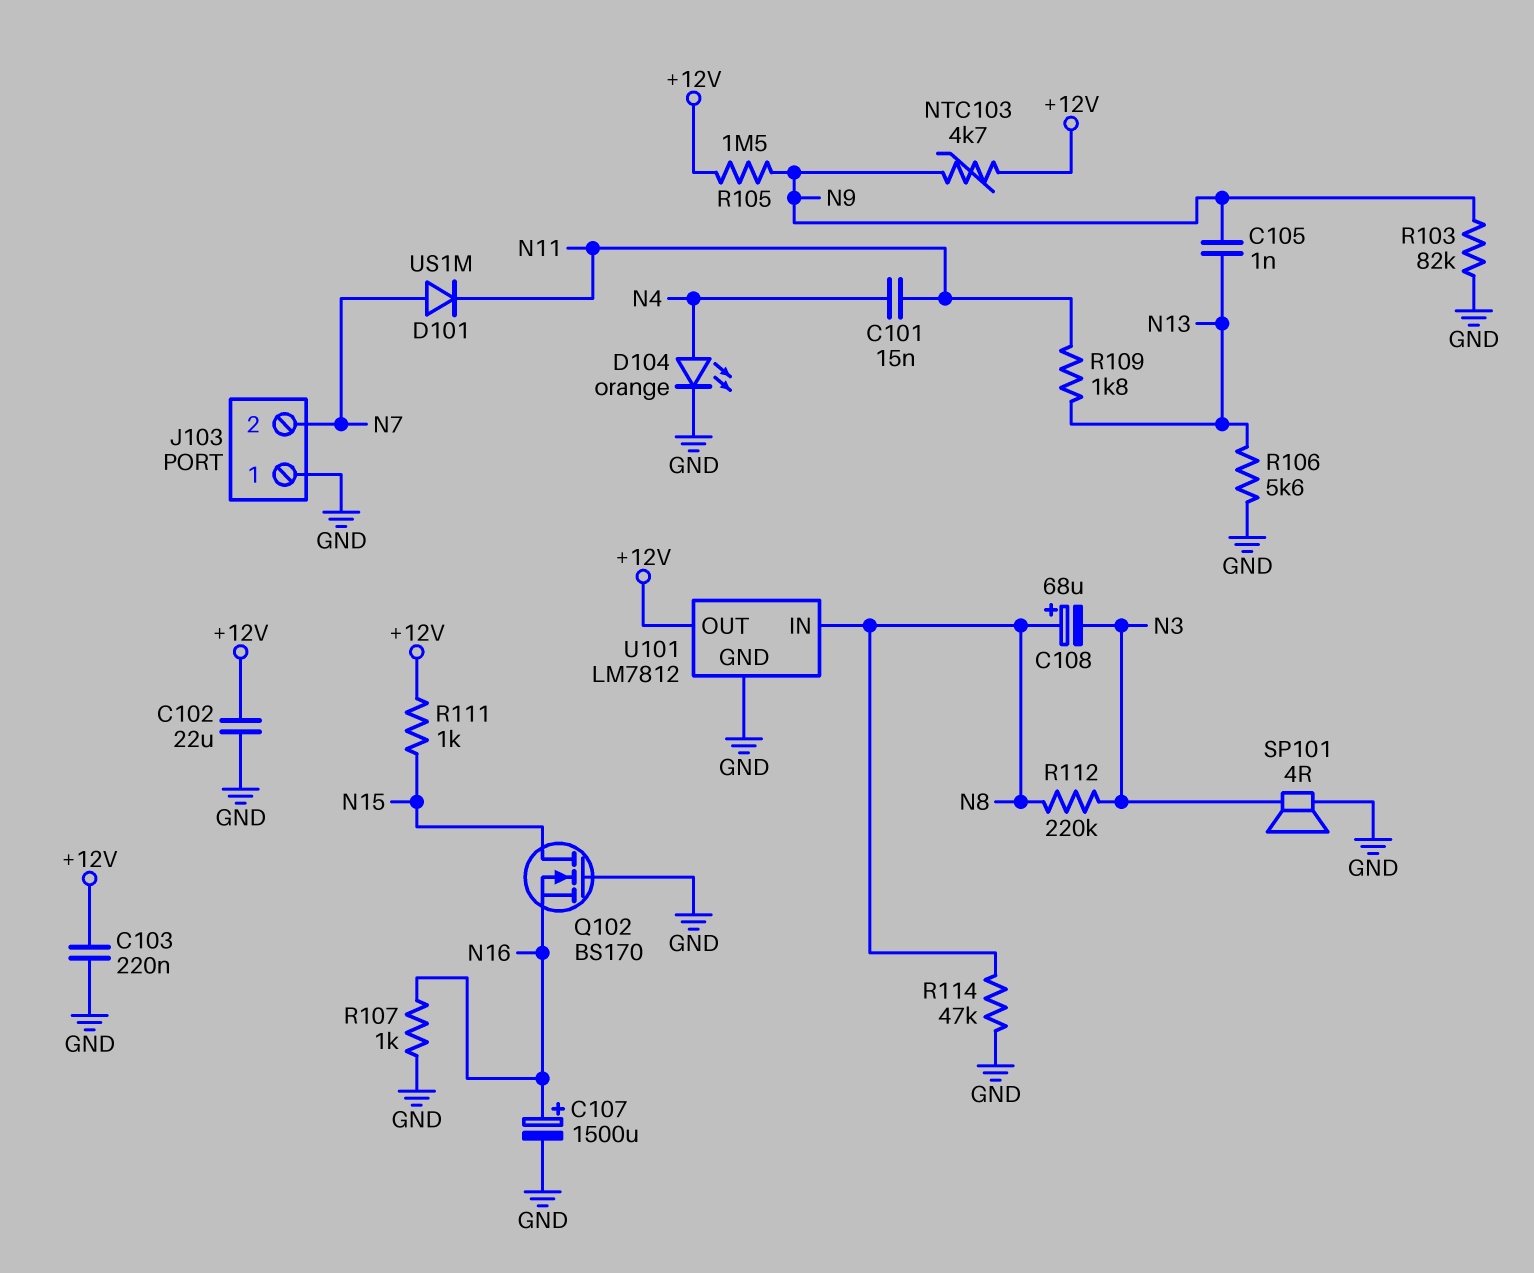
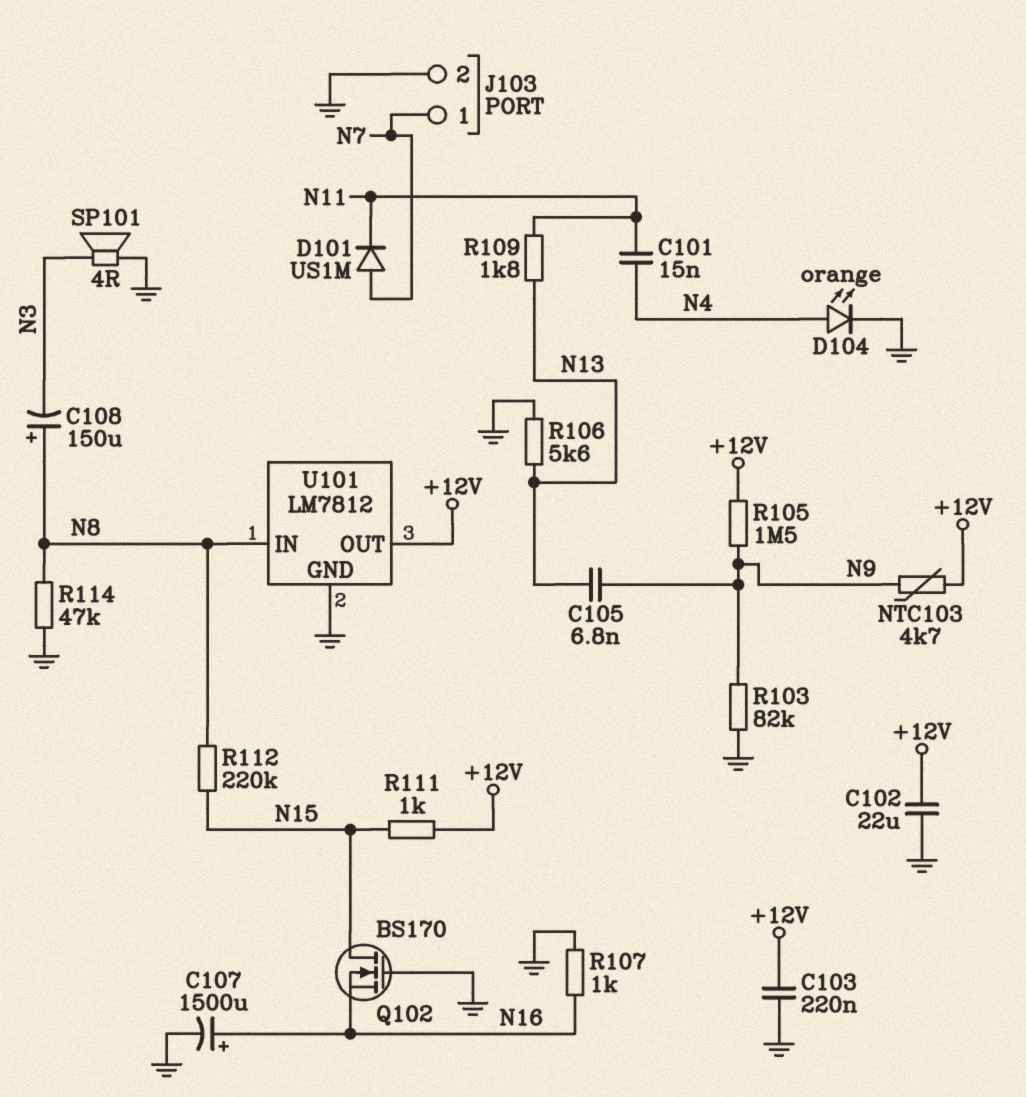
C105: 1nF (N9, N13) -> 6.8nF (N9, N13)
C108: 68uF (plus N8, minus N3) -> 150uF (plus N8, minus N3)
J103 pin 1: GND -> N7
J103 pin 2: N7 -> GND
R112: 220k (N3, N8) -> 220k (N8, N15)

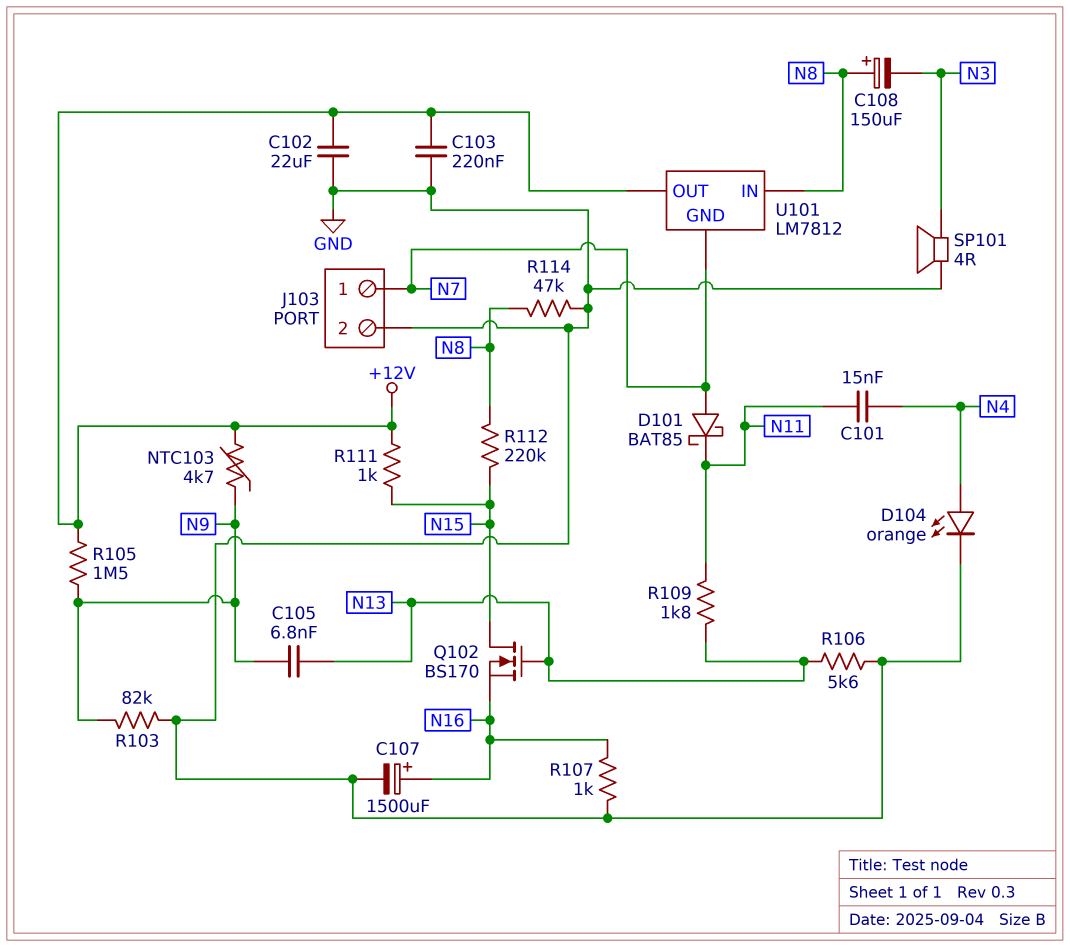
D101: diode US1M (A N7, K N11) -> schottky BAT85 (A N7, K N11)
Q102: NMOS BS170 (G GND, D N15, S N16) -> NMOS BS170 (G N13, D N15, S N16)
U101 pin GND: GND -> N7

